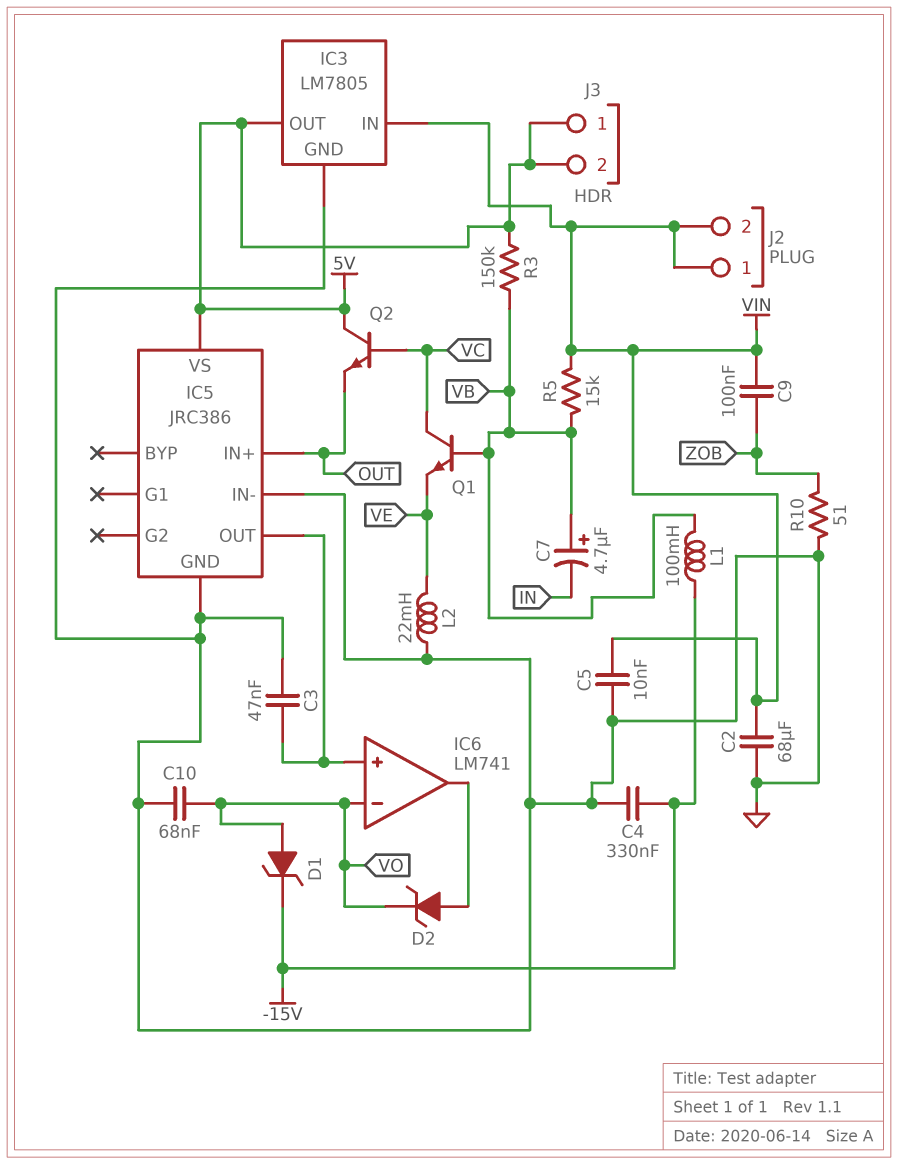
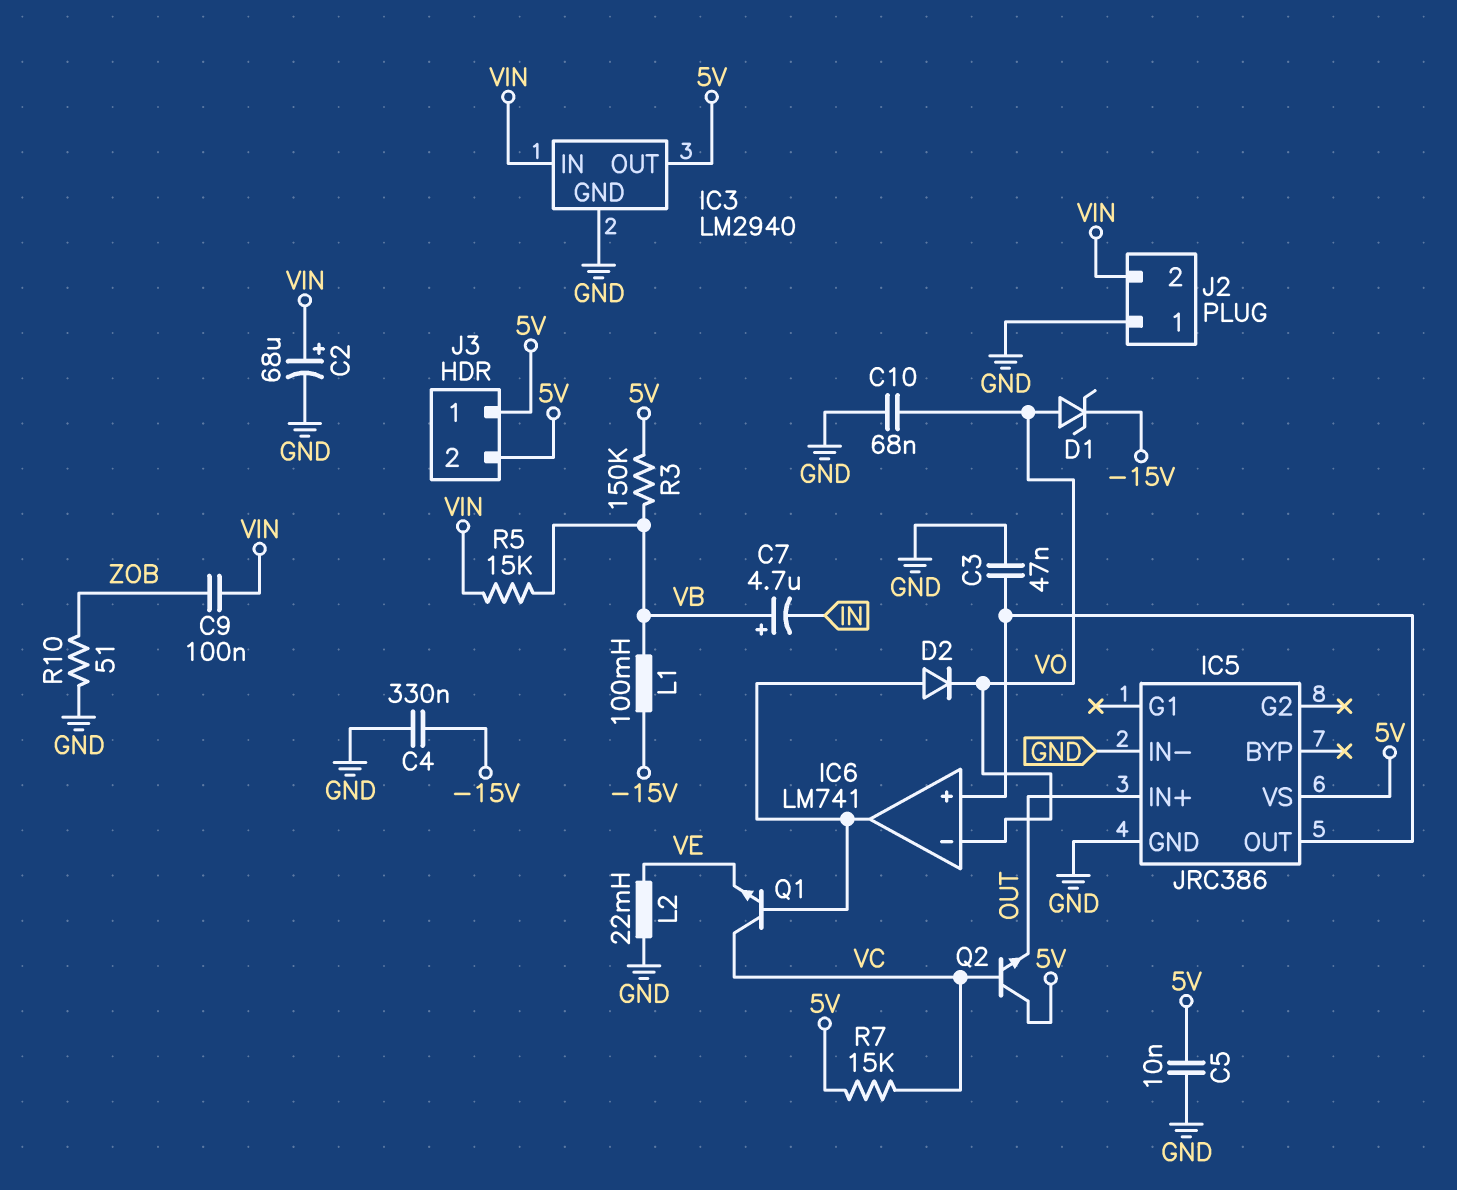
C2: 68uF (GND, VIN) -> 68uF (plus VIN, minus GND)
C5: 10nF (GND, VIN) -> 10nF (5V, GND)
D2: zener (A IC6/out, K VO) -> diode (A IC6/out, K VO)
IC3: LM7805 -> LM2940
J2 pin 1: VIN -> GND
Q1: NPN (B VB, C VC, E VE) -> NPN (B IC6/out, C VC, E VE)
R7: none -> 15k (5V, VC)

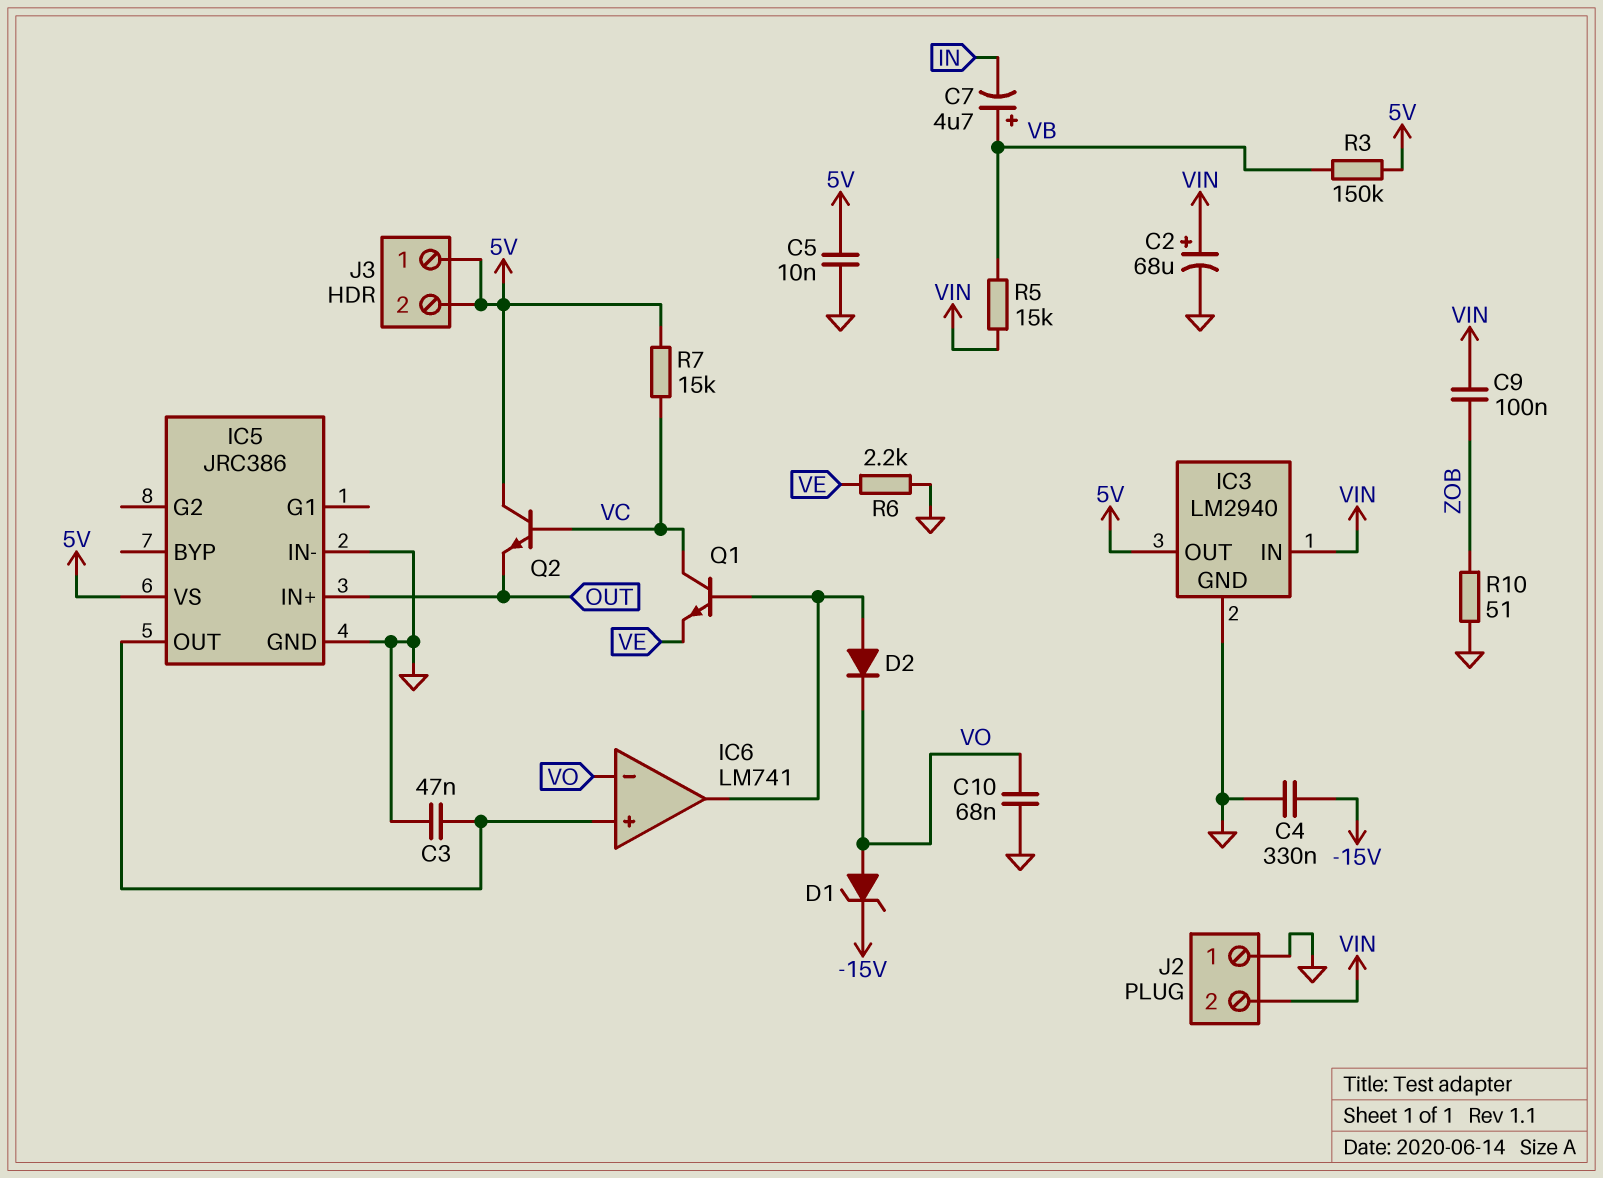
L1: 100mH (-15V, VB) -> none
L2: 22mH (GND, VE) -> none
R6: none -> 2.2k (GND, VE)

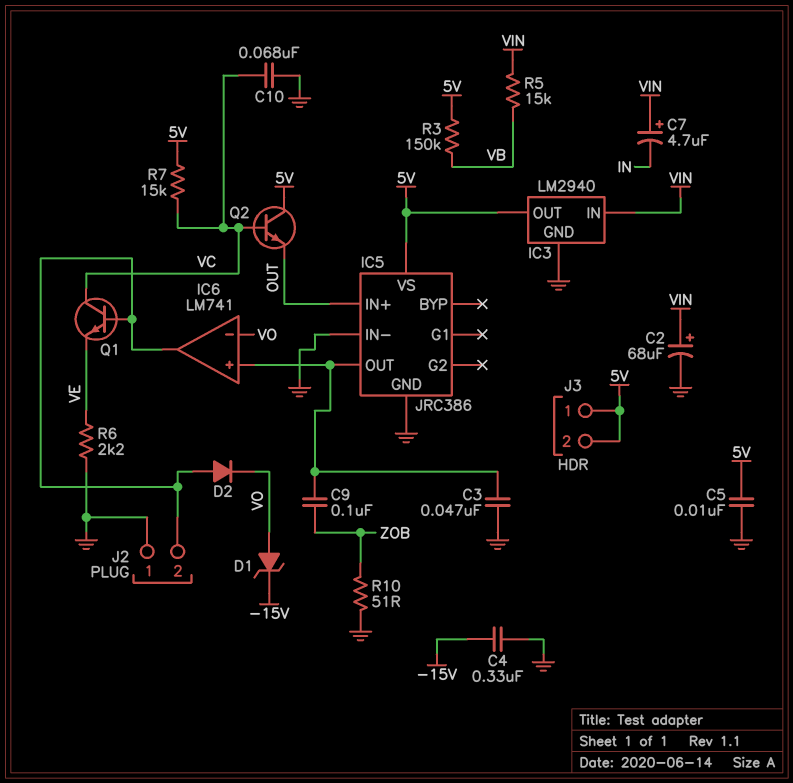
C7: 4.7uF (plus VB, minus IN) -> 4.7uF (plus VIN, minus IN)
C9: 100nF (VIN, ZOB) -> 100nF (IC5/OUT, ZOB)
C10: 68nF (GND, VO) -> 68nF (GND, VC)
J2 pin 2: VIN -> IC6/out

